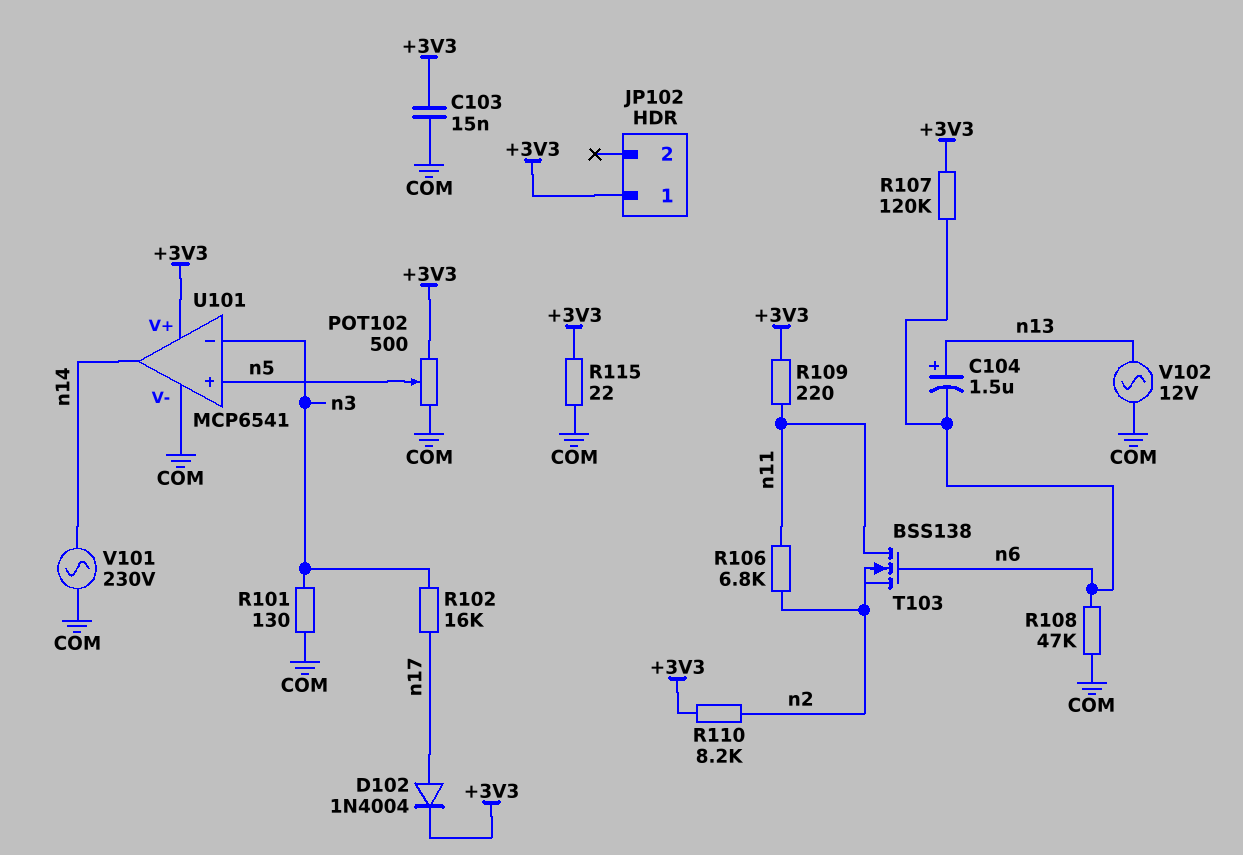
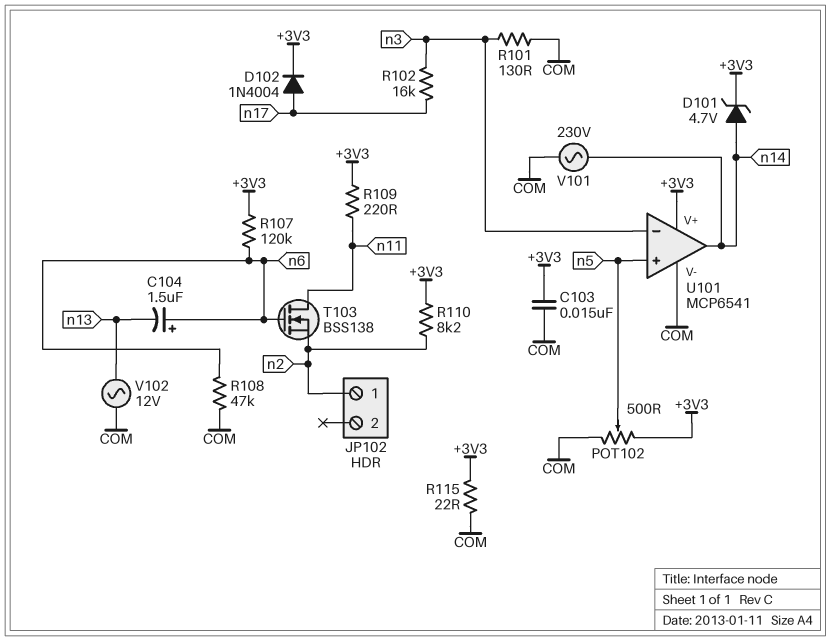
C104: 1.5uF (plus n13, minus n6) -> 1.5uF (plus n6, minus n13)
D101: none -> zener 4.7V (A n14, K +3V3)
JP102 pin 1: +3V3 -> n2
R106: 6.8k (n2, n11) -> none

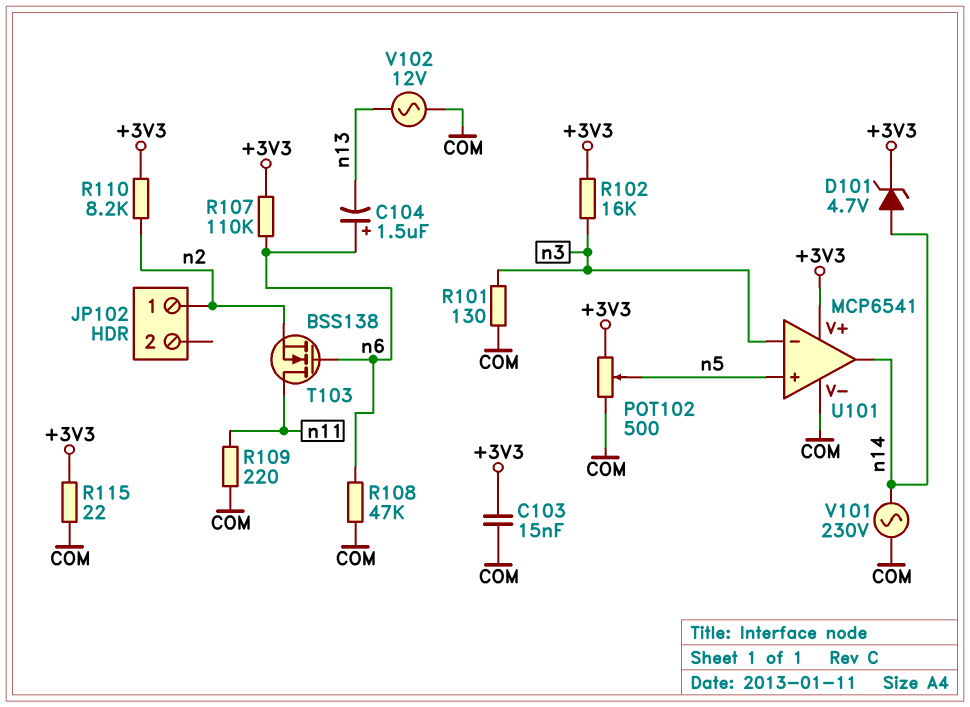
D102: diode 1N4004 (A n17, K +3V3) -> none
R102: 16k (n3, n17) -> 16k (+3V3, n3)
R107: 120k (+3V3, n6) -> 110k (+3V3, n6)
R109: 220 (+3V3, n11) -> 220 (COM, n11)

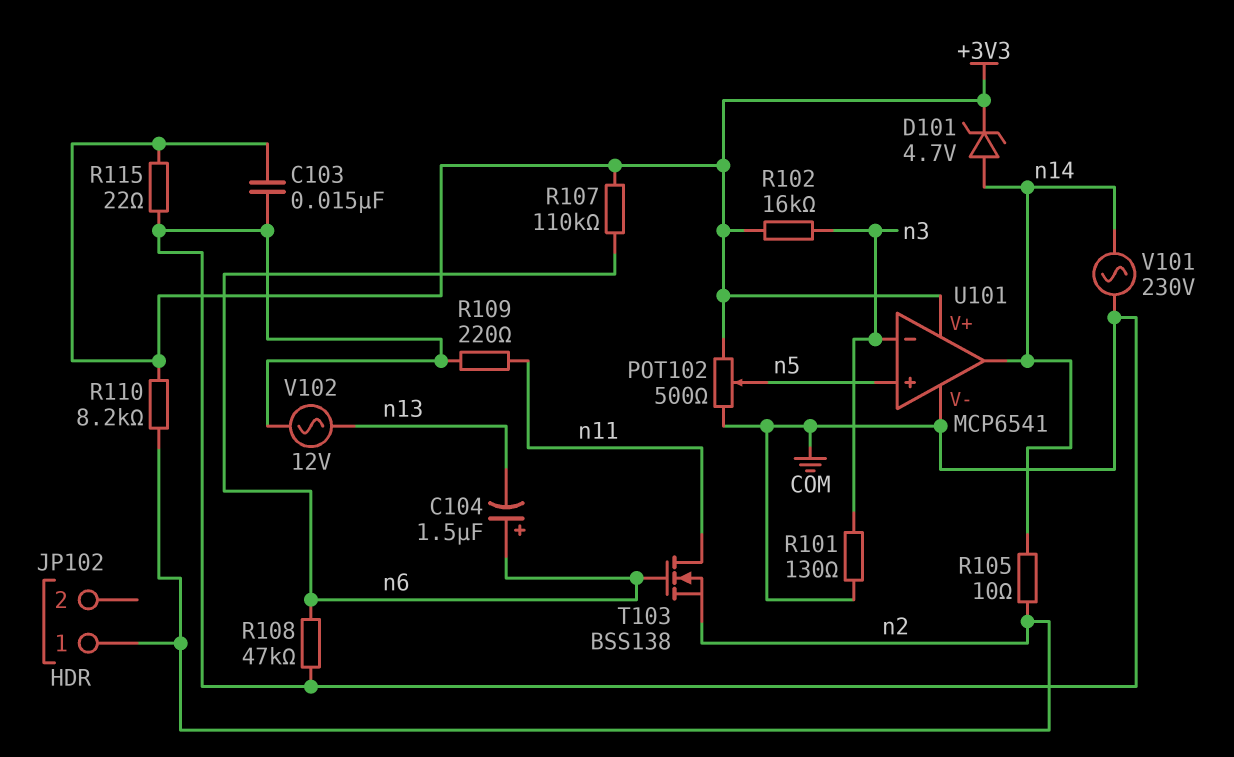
R105: none -> 10 (n2, n14)

